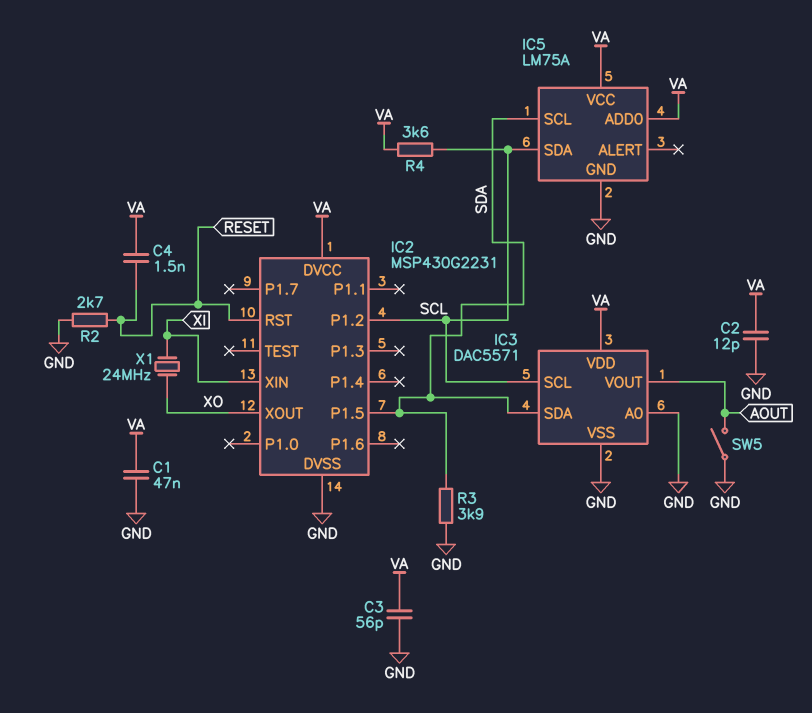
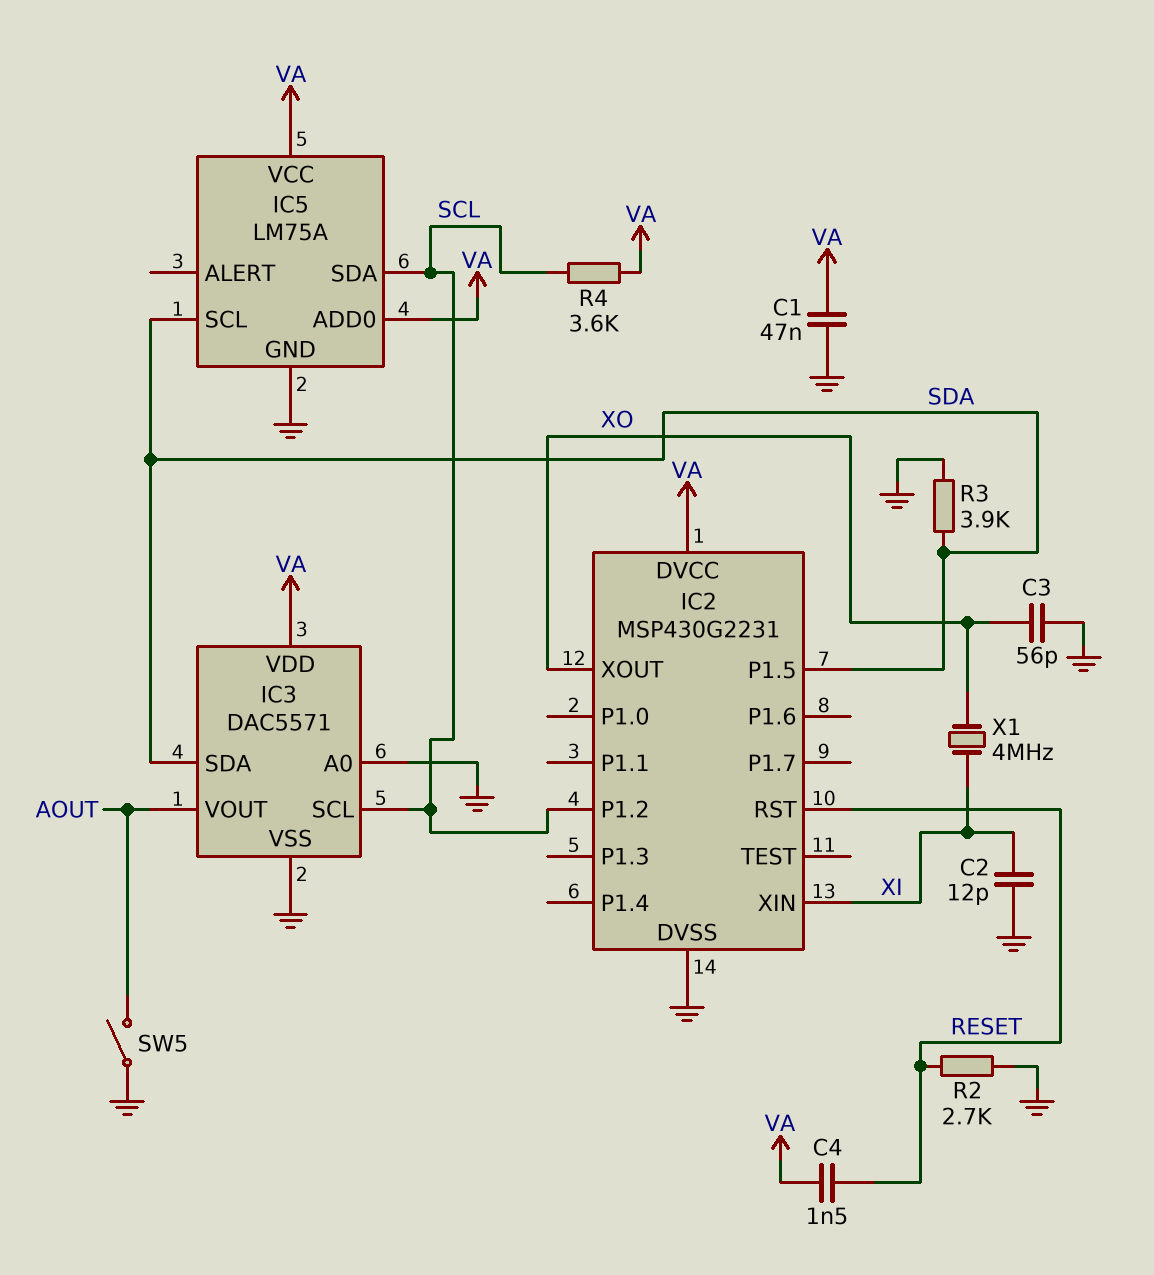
C2: 12pF (GND, VA) -> 12pF (GND, XI)
C3: 56pF (GND, VA) -> 56pF (GND, XO)
X1: 24MHz (XI, XO) -> 4MHz (XI, XO)

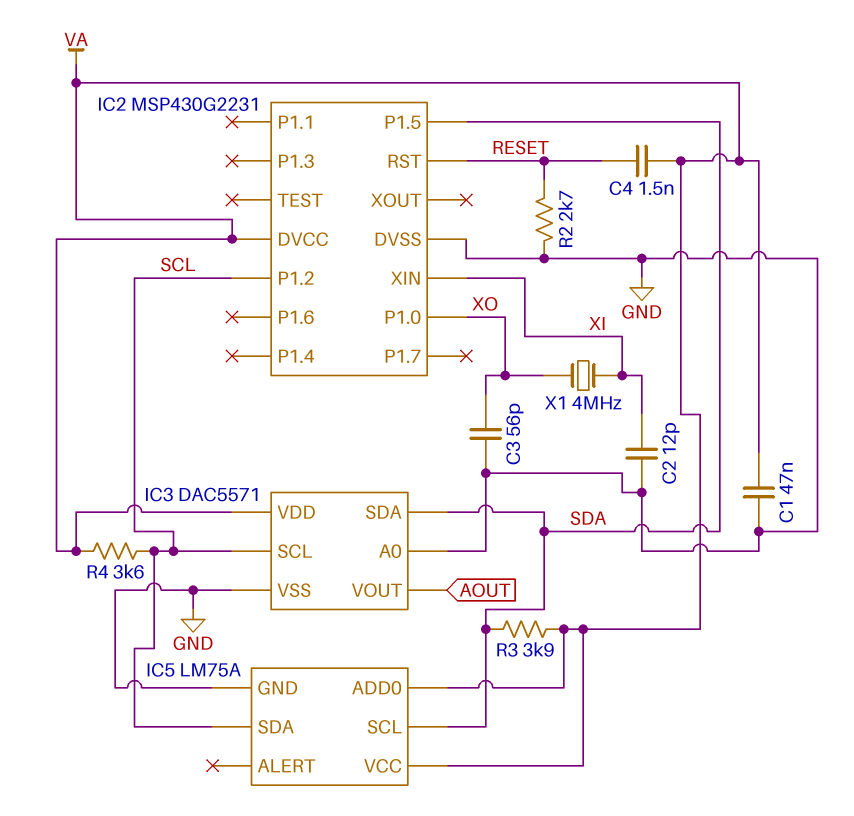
IC2 pin P1.0: none -> XO
IC2 pin XOUT: XO -> none
R3: 3.9k (GND, SDA) -> 3.9k (SDA, VA)
SW5: switch (AOUT, GND) -> none

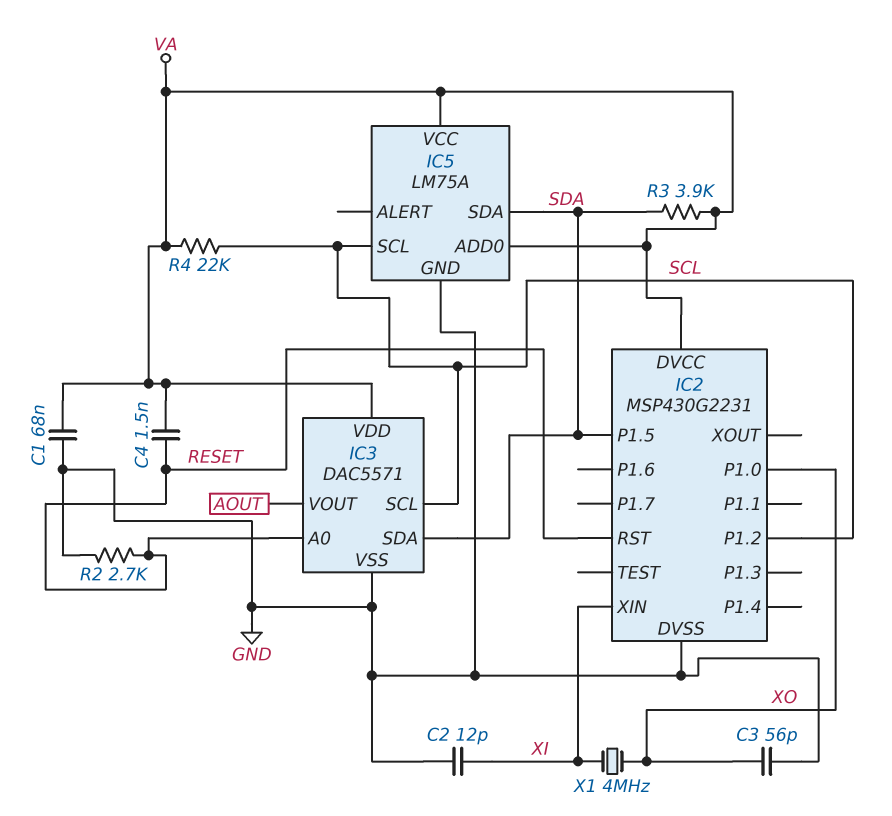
C1: 47nF (GND, VA) -> 68nF (GND, VA)
IC3 pin A0: GND -> RESET
IC5 pin SCL: SDA -> SCL
IC5 pin SDA: SCL -> SDA
R4: 3.6k (SCL, VA) -> 22k (SCL, VA)

